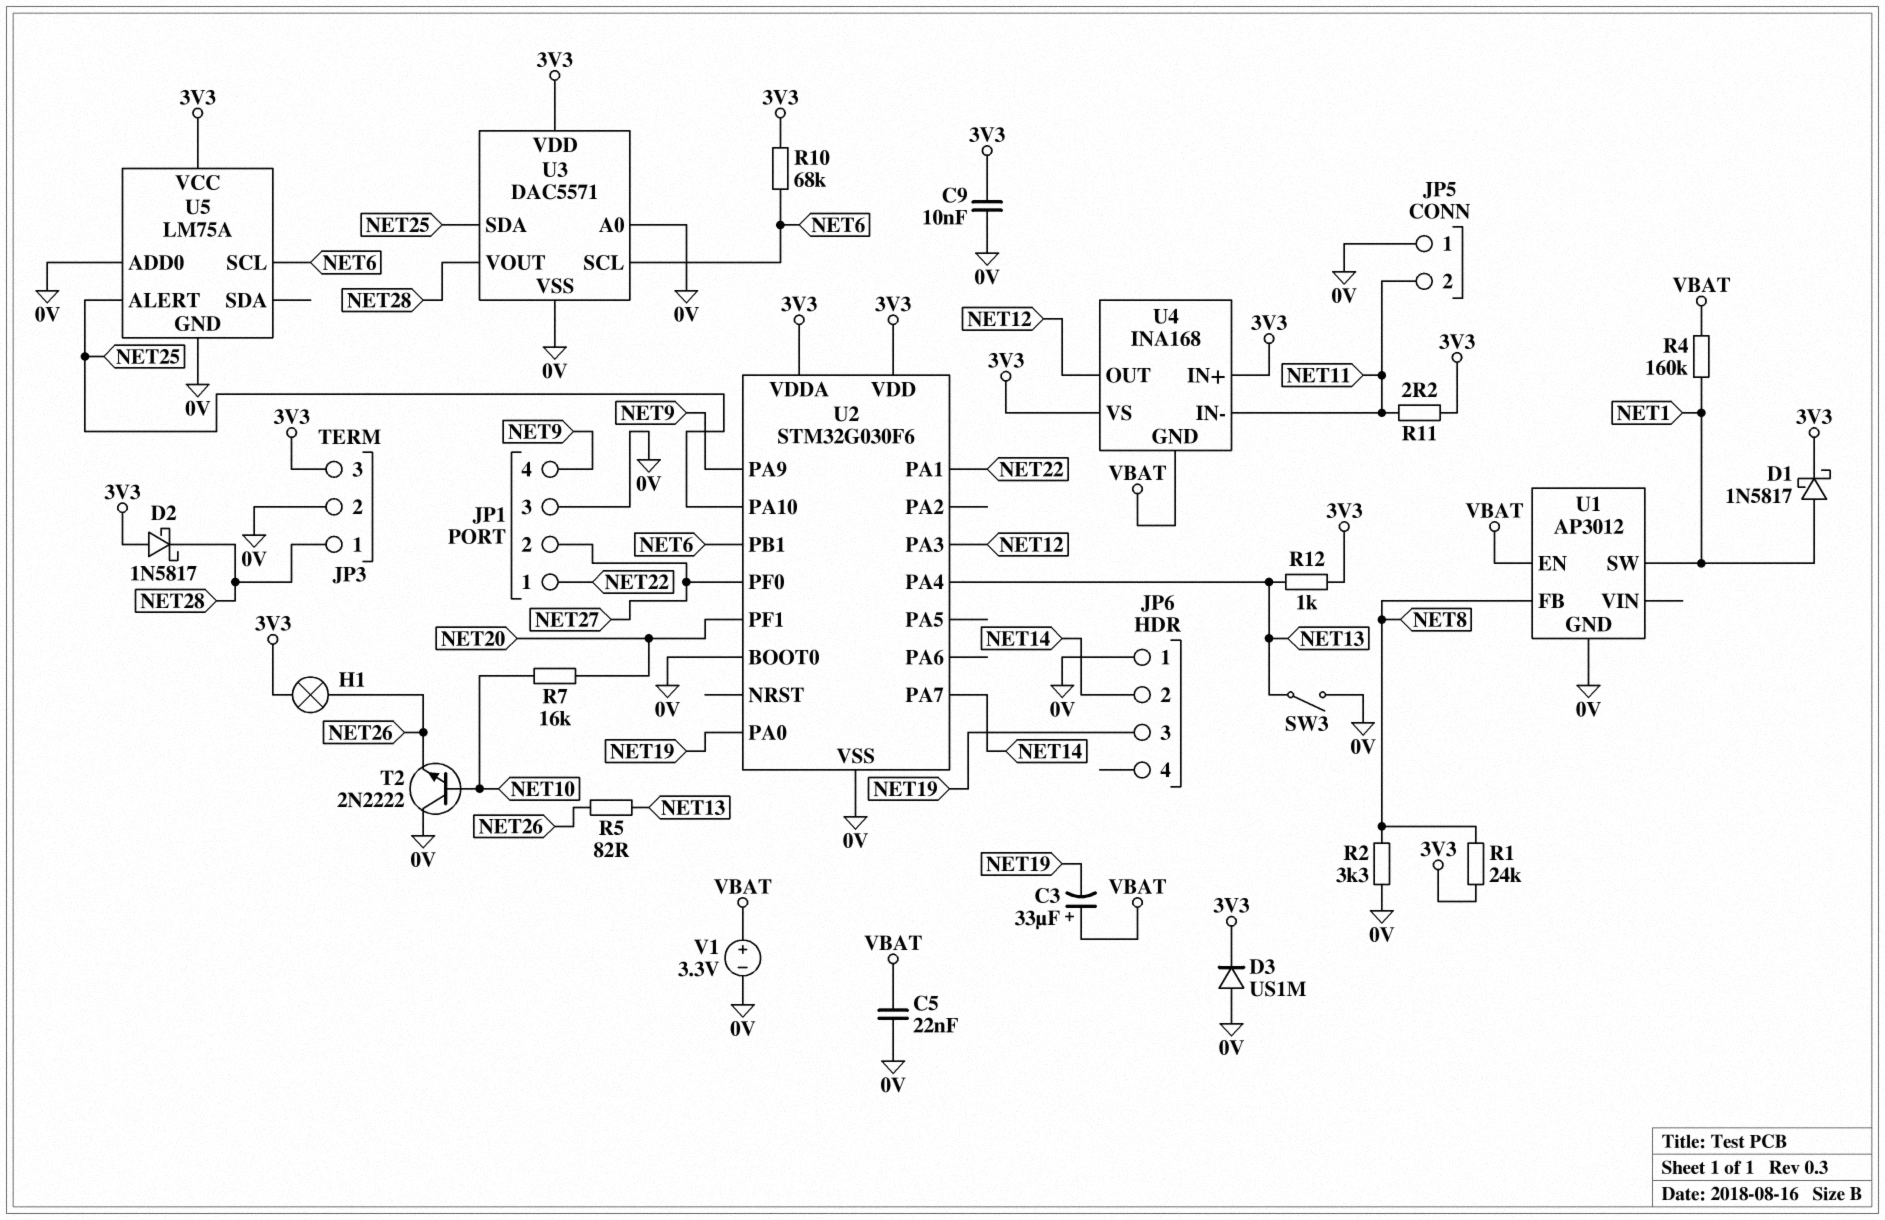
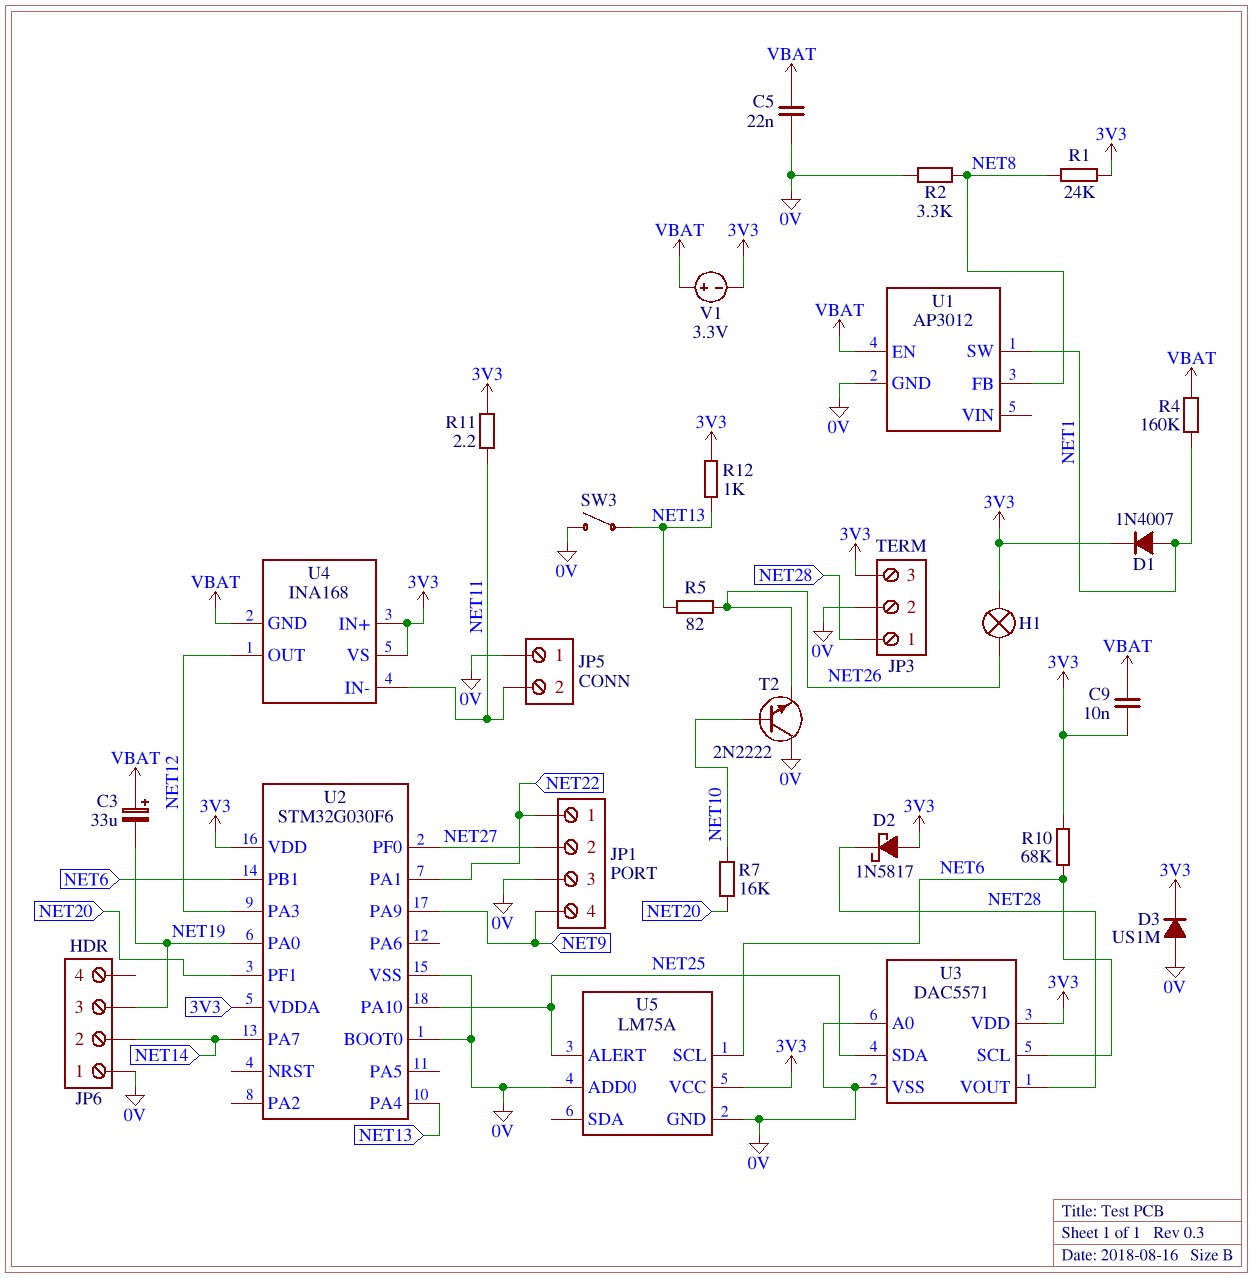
C9: 10nF (0V, 3V3) -> 10nF (3V3, VBAT)
D1: schottky 1N5817 (A NET1, K 3V3) -> diode 1N4007 (A NET1, K 3V3)
V1: 3.3V (plus VBAT, minus 0V) -> 3.3V (plus VBAT, minus 3V3)

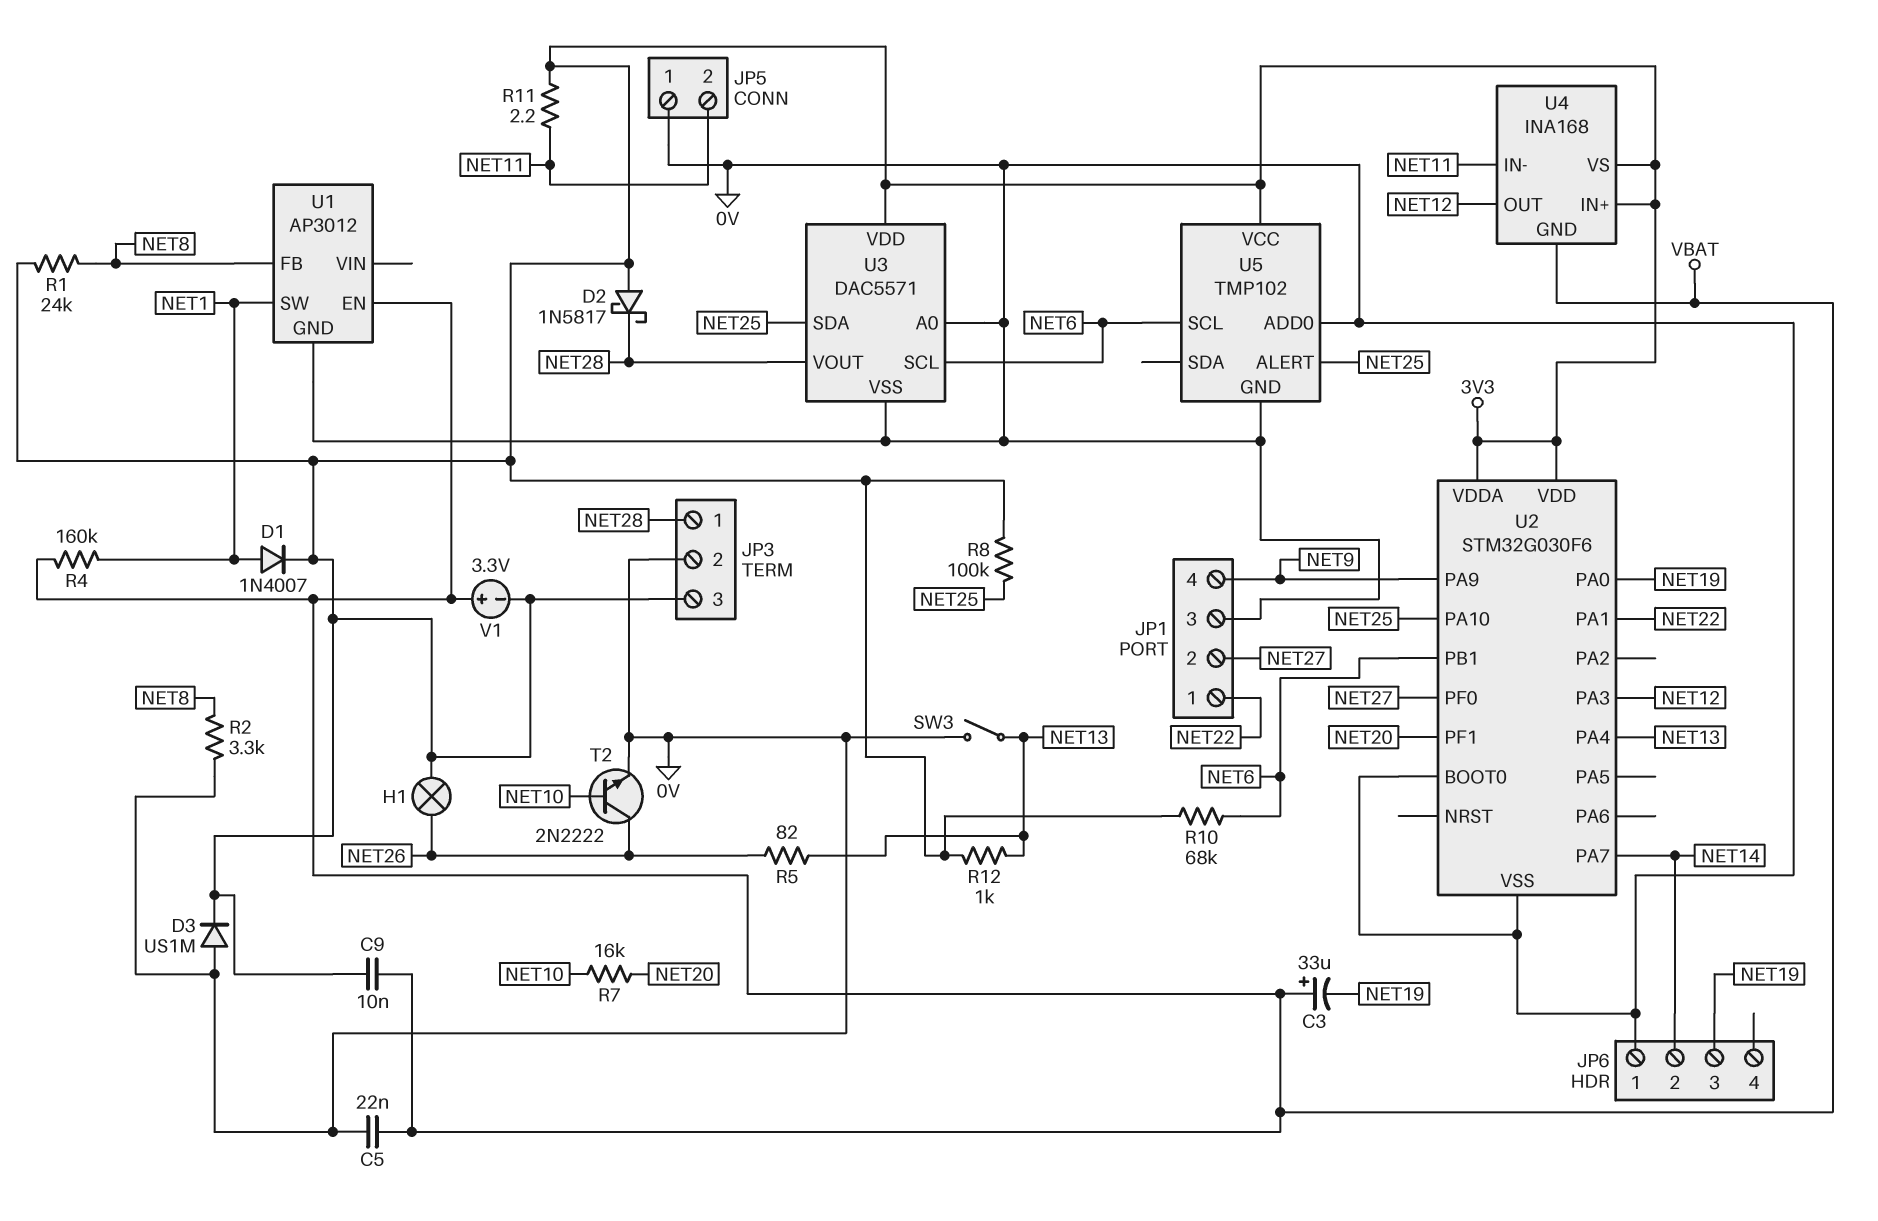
R8: none -> 100k (3V3, NET25)
T2: NPN 2N2222 (B NET10, C 0V, E NET26) -> NPN 2N2222 (B NET10, C NET26, E 0V)
U5: LM75A -> TMP102

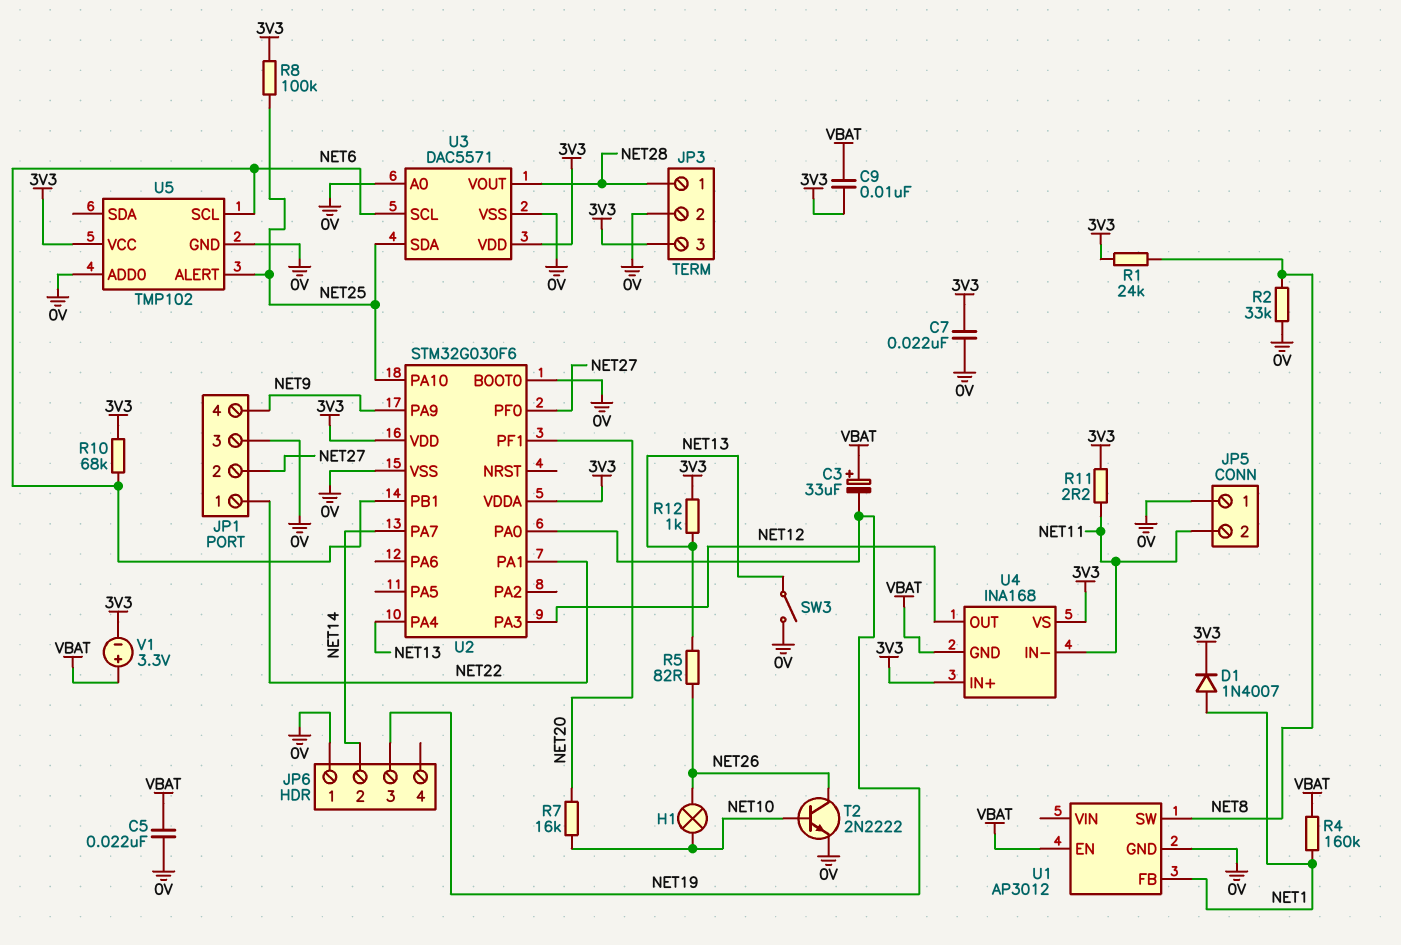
C7: none -> 22nF (0V, 3V3)
D2: schottky 1N5817 (A 3V3, K NET28) -> none
D3: diode US1M (A 0V, K 3V3) -> none
H1: lamp (3V3, NET26) -> lamp (NET10, NET26)
R2: 3.3k (0V, NET8) -> 33k (0V, NET8)
U1 pin FB: NET8 -> NET1
U1 pin SW: NET1 -> NET8

